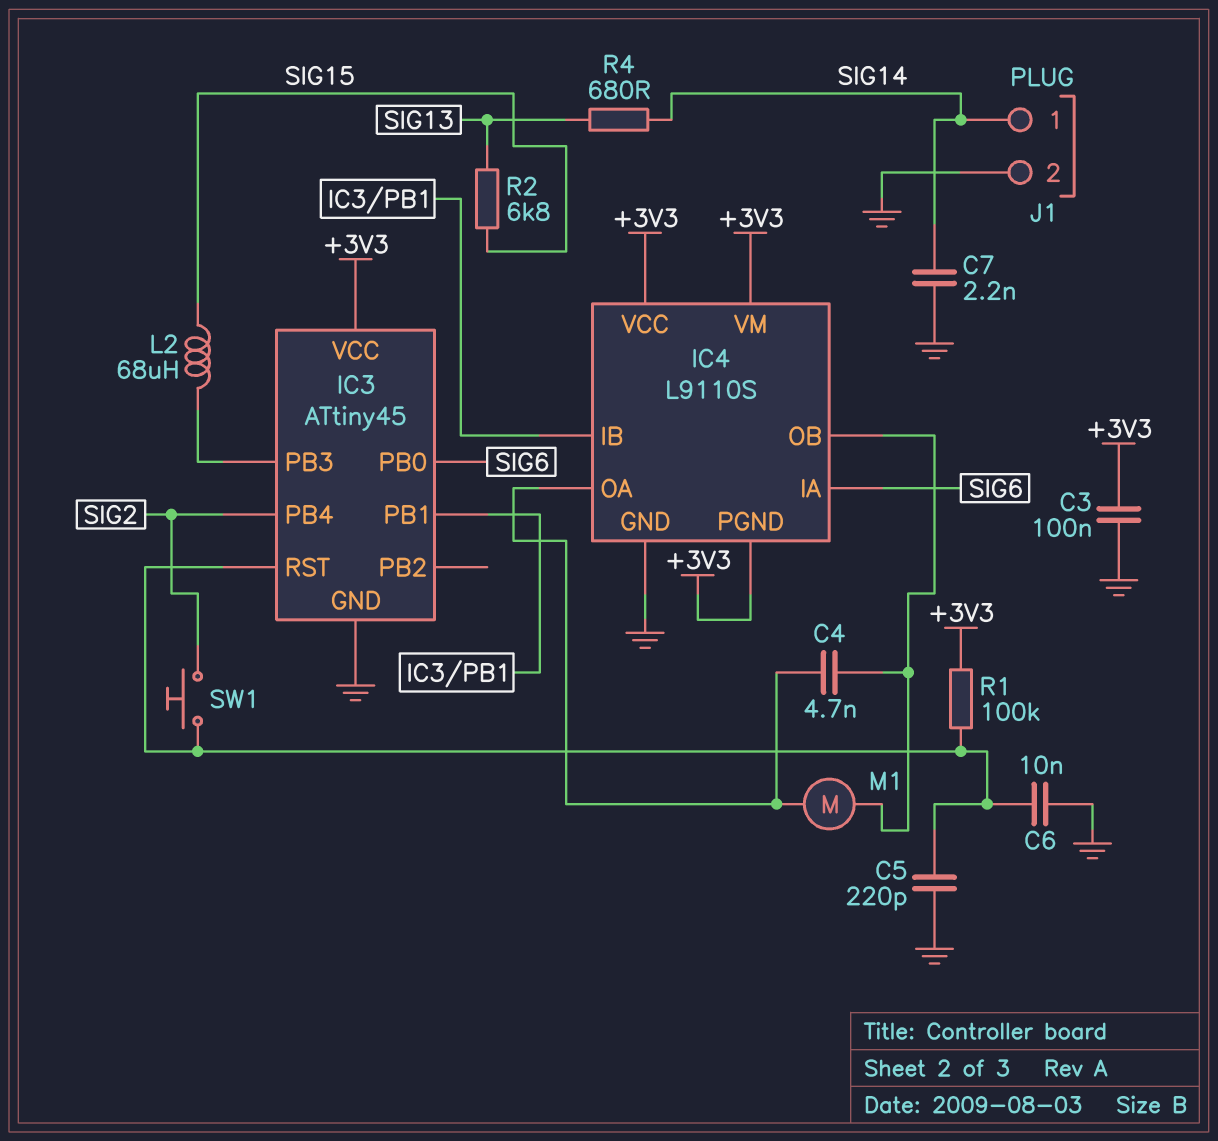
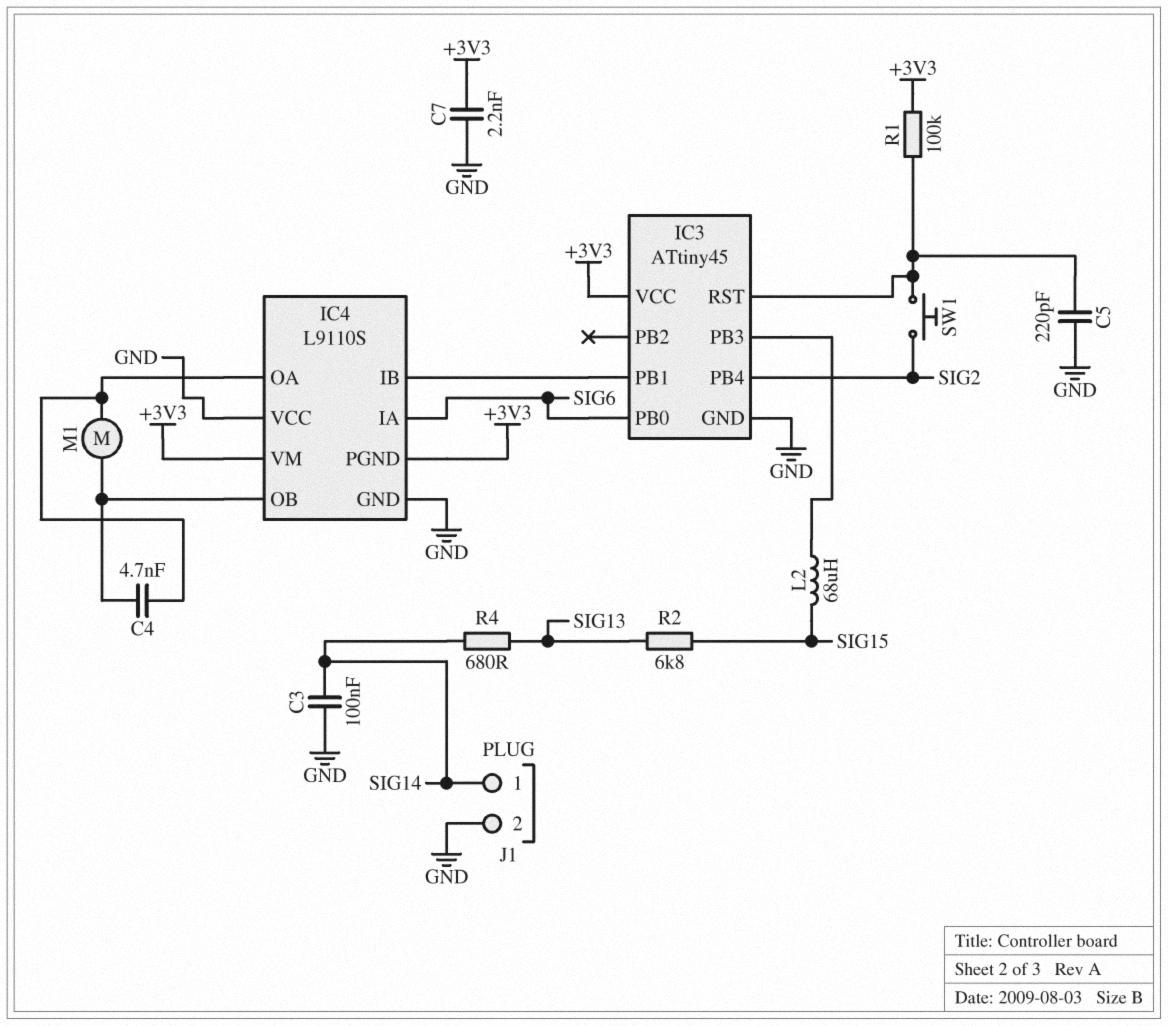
C3: 100nF (+3V3, GND) -> 100nF (GND, SIG14)
C6: 10nF (GND, IC3/RST) -> none
C7: 2.2nF (GND, SIG14) -> 2.2nF (+3V3, GND)
IC4 pin VCC: +3V3 -> GND

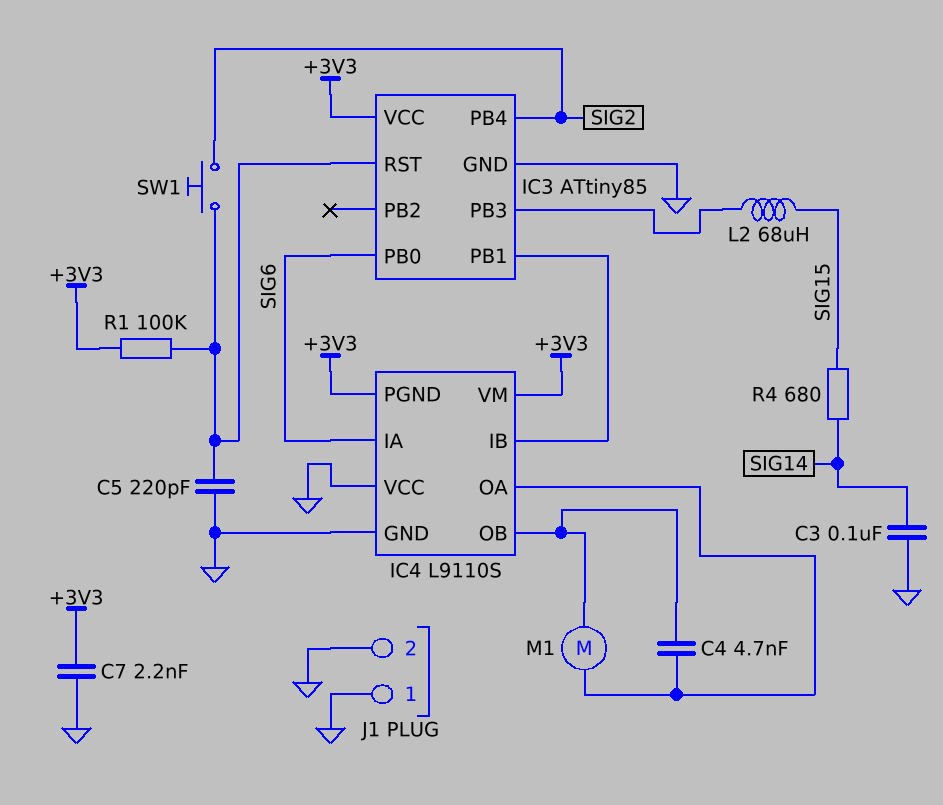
IC3: ATtiny45 -> ATtiny85
J1 pin 1: SIG14 -> GND
R2: 6.8k (SIG13, SIG15) -> none
R4: 680 (SIG13, SIG14) -> 680 (SIG14, SIG15)

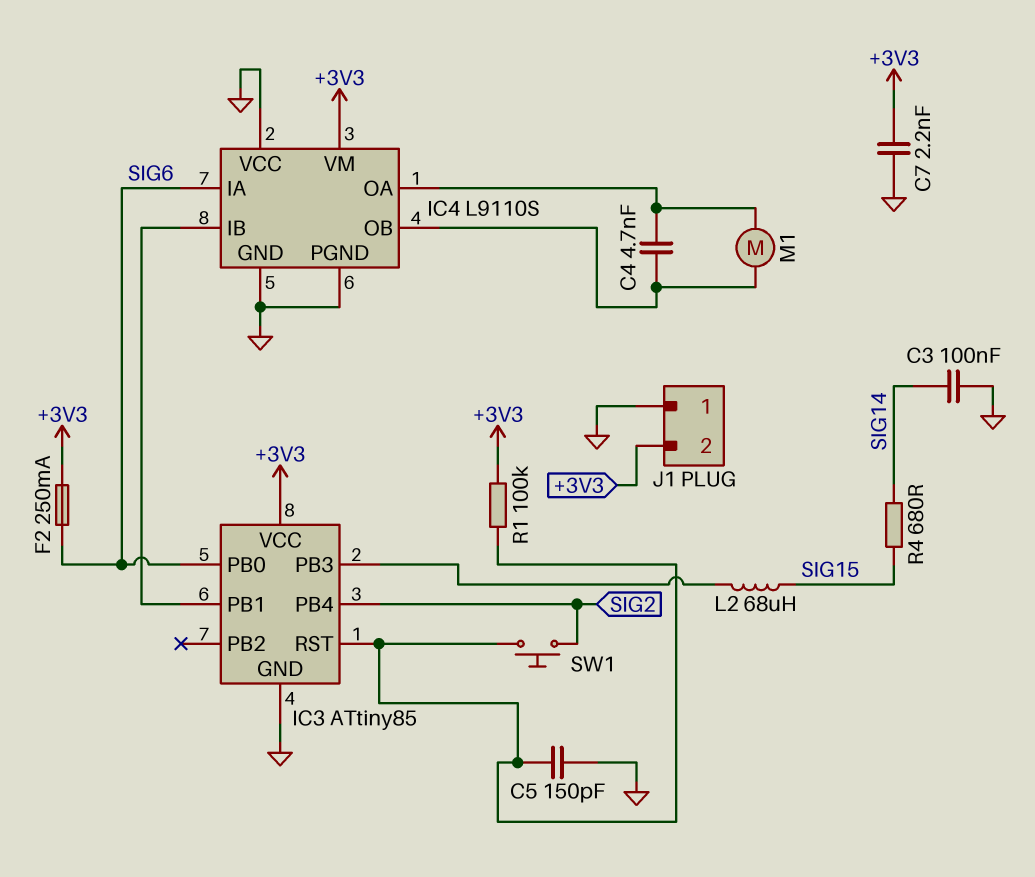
C5: 220pF (GND, IC3/RST) -> 150pF (GND, IC3/RST)
F2: none -> 250mA (+3V3, SIG6)
IC4 pin PGND: +3V3 -> GND
J1 pin 2: GND -> +3V3

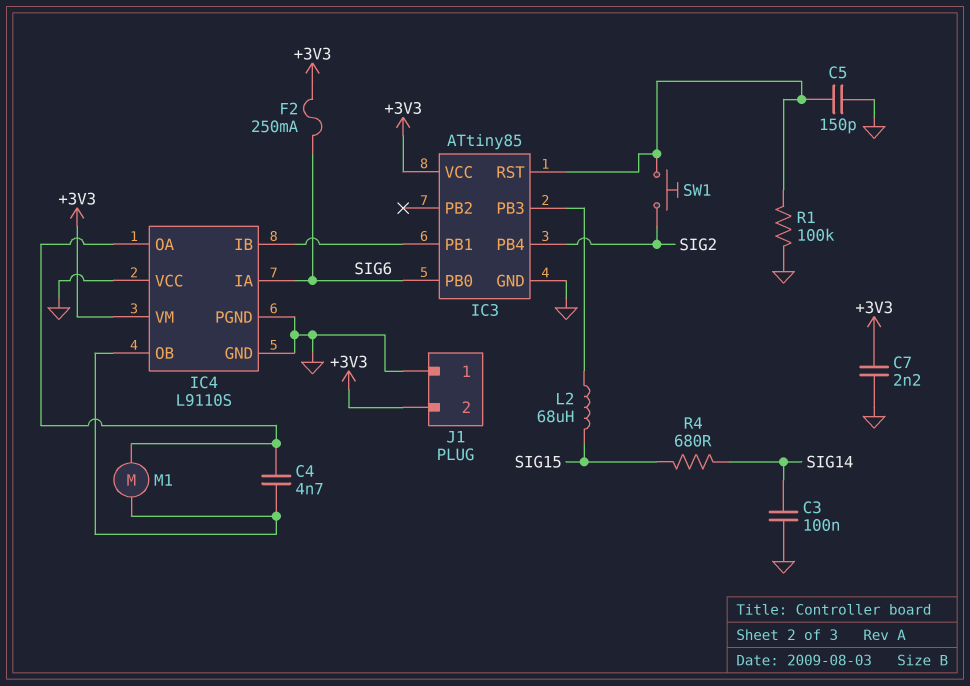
R1: 100k (+3V3, IC3/RST) -> 100k (GND, IC3/RST)

